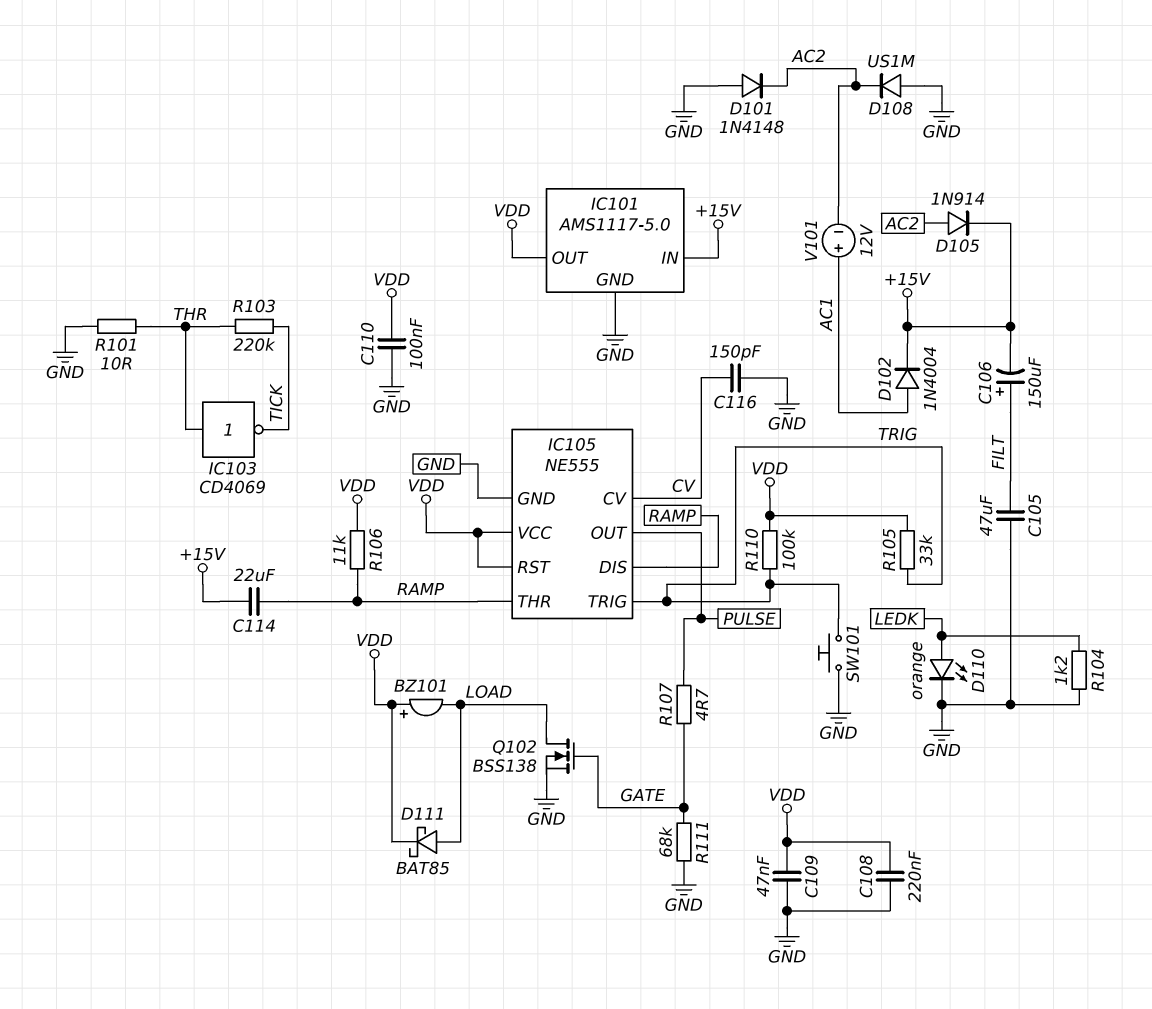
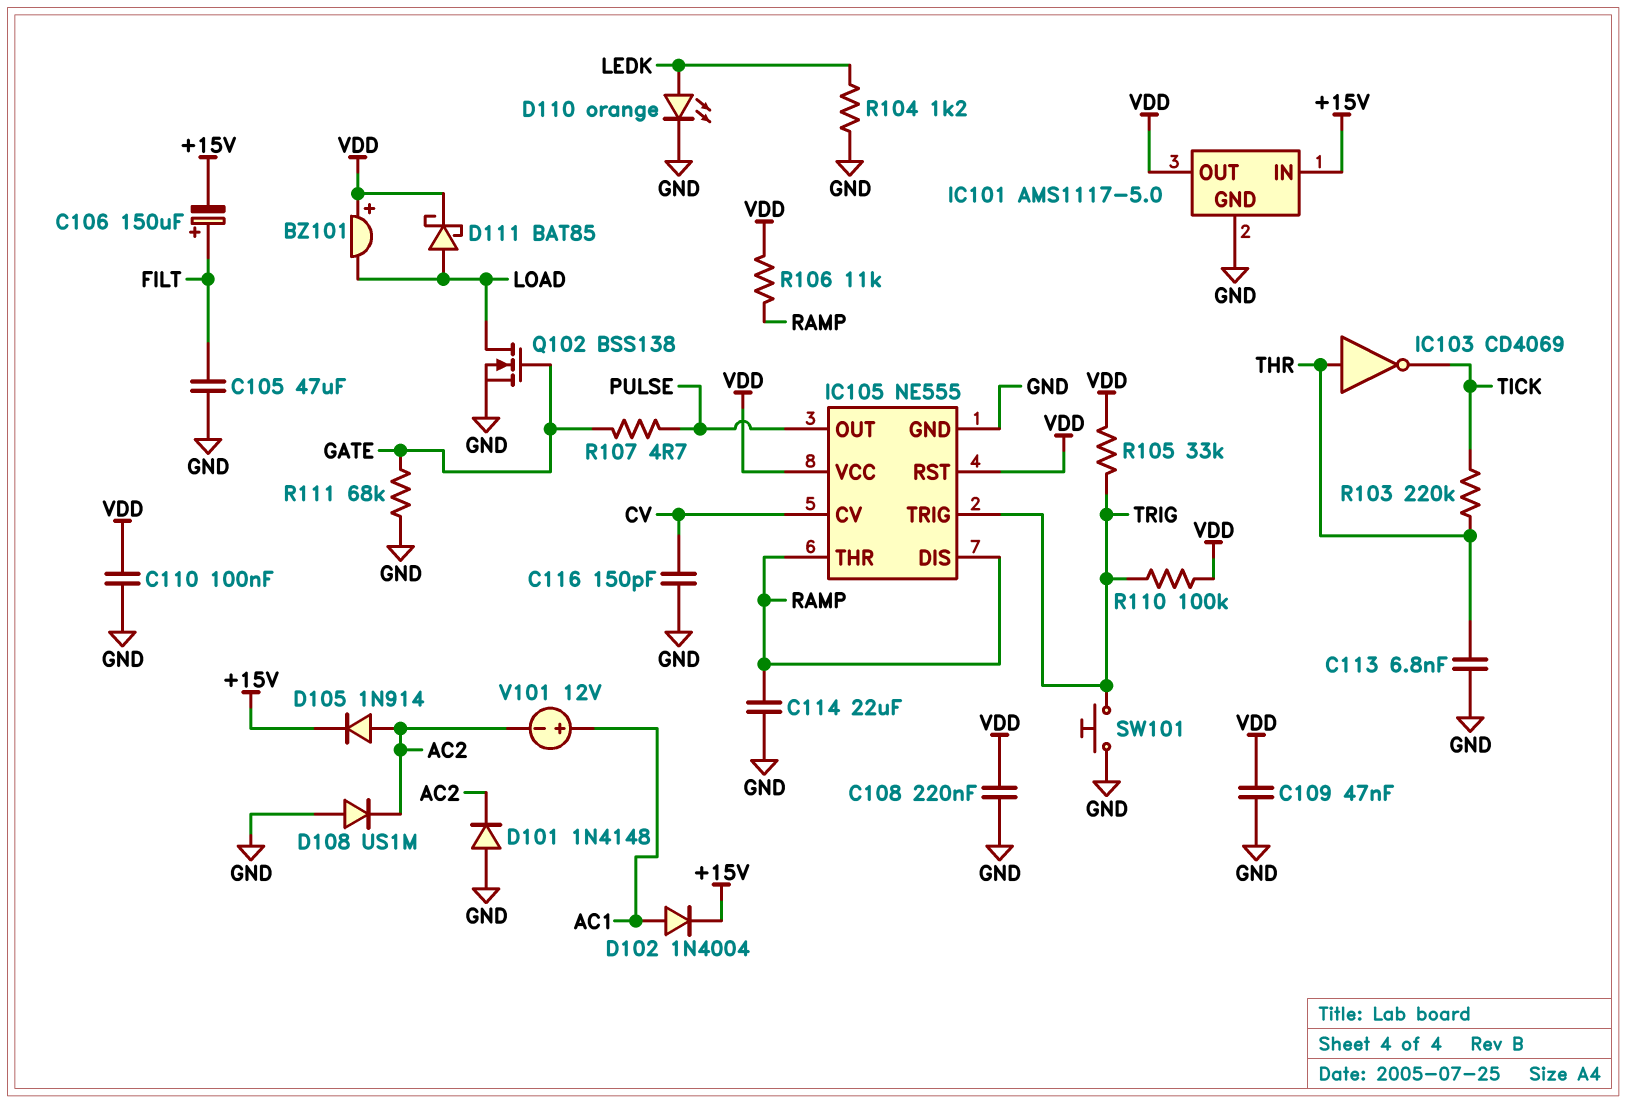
C113: none -> 6.8nF (GND, THR)
C114: 22uF (+15V, RAMP) -> 22uF (GND, RAMP)
R101: 10 (GND, THR) -> none

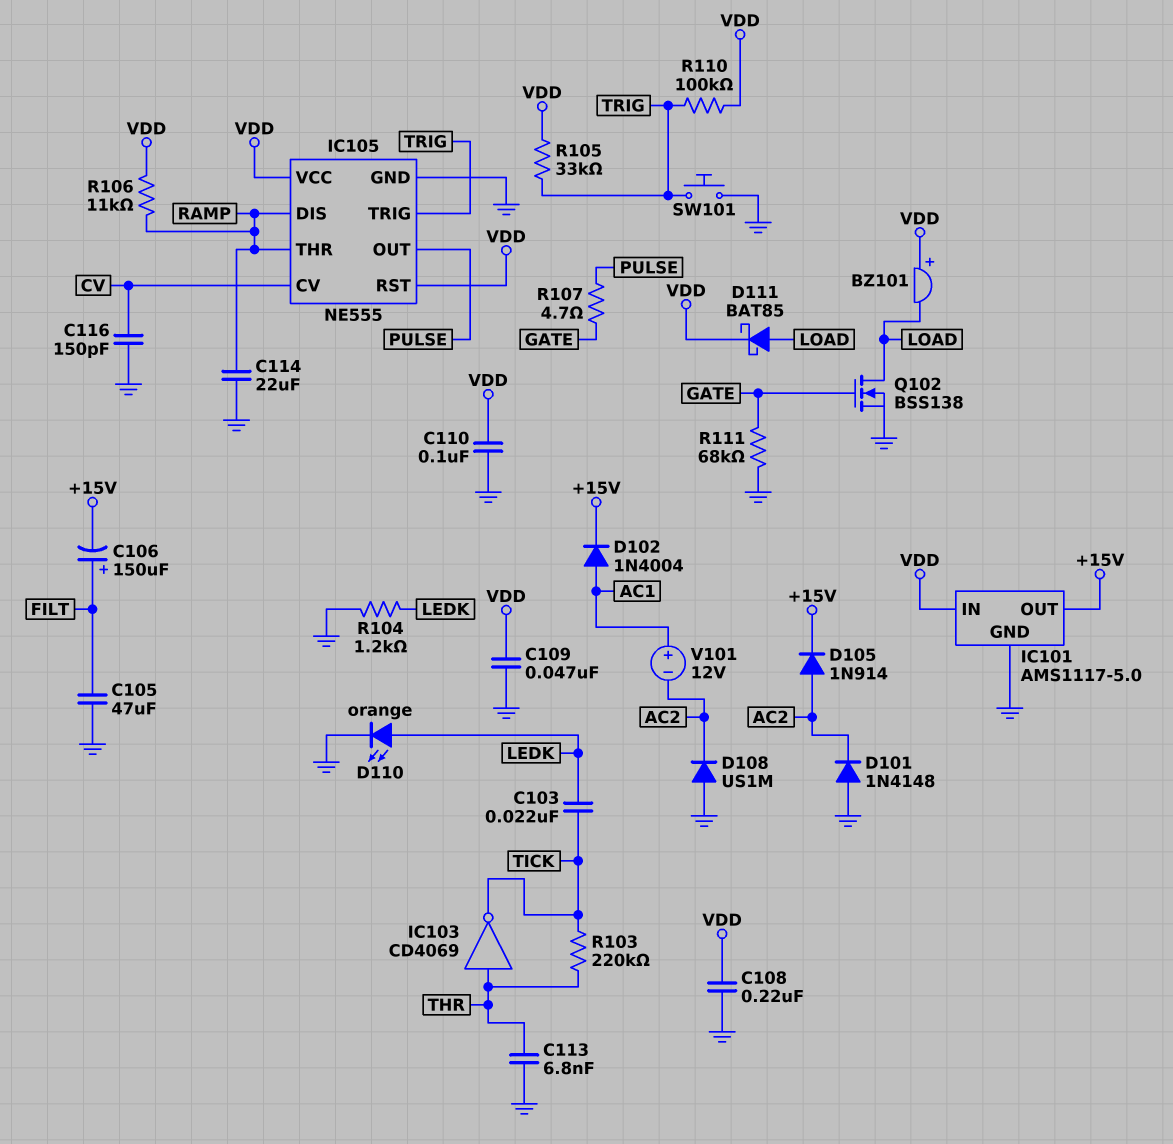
C103: none -> 22nF (LEDK, TICK)
IC101 pin IN: +15V -> VDD
IC101 pin OUT: VDD -> +15V

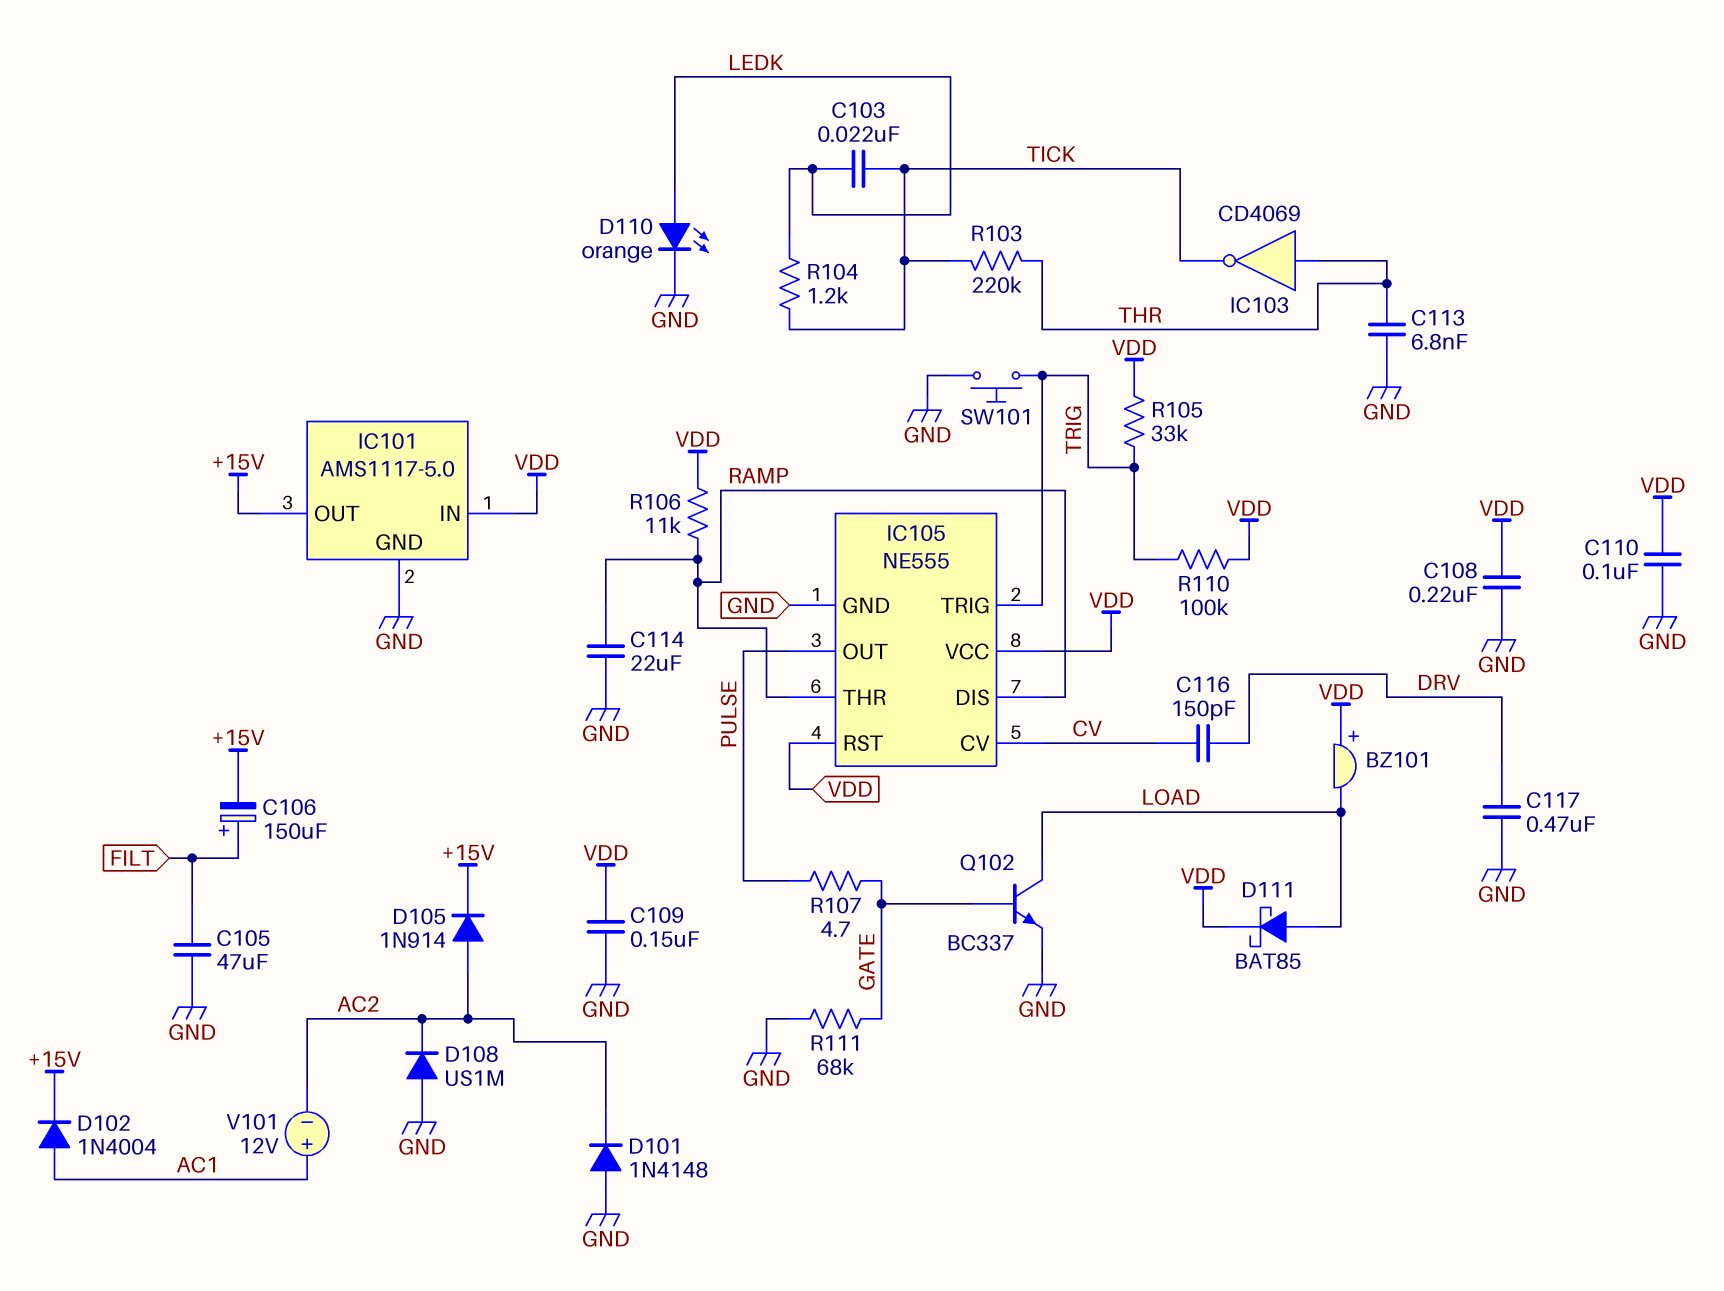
C109: 47nF (GND, VDD) -> 150nF (GND, VDD)
C116: 150pF (CV, GND) -> 150pF (CV, DRV)
C117: none -> 470nF (DRV, GND)
Q102: NMOS BSS138 (G GATE, D LOAD, S GND) -> NPN BC337 (B GATE, C LOAD, E GND)
R104: 1.2k (GND, LEDK) -> 1.2k (LEDK, TICK)

